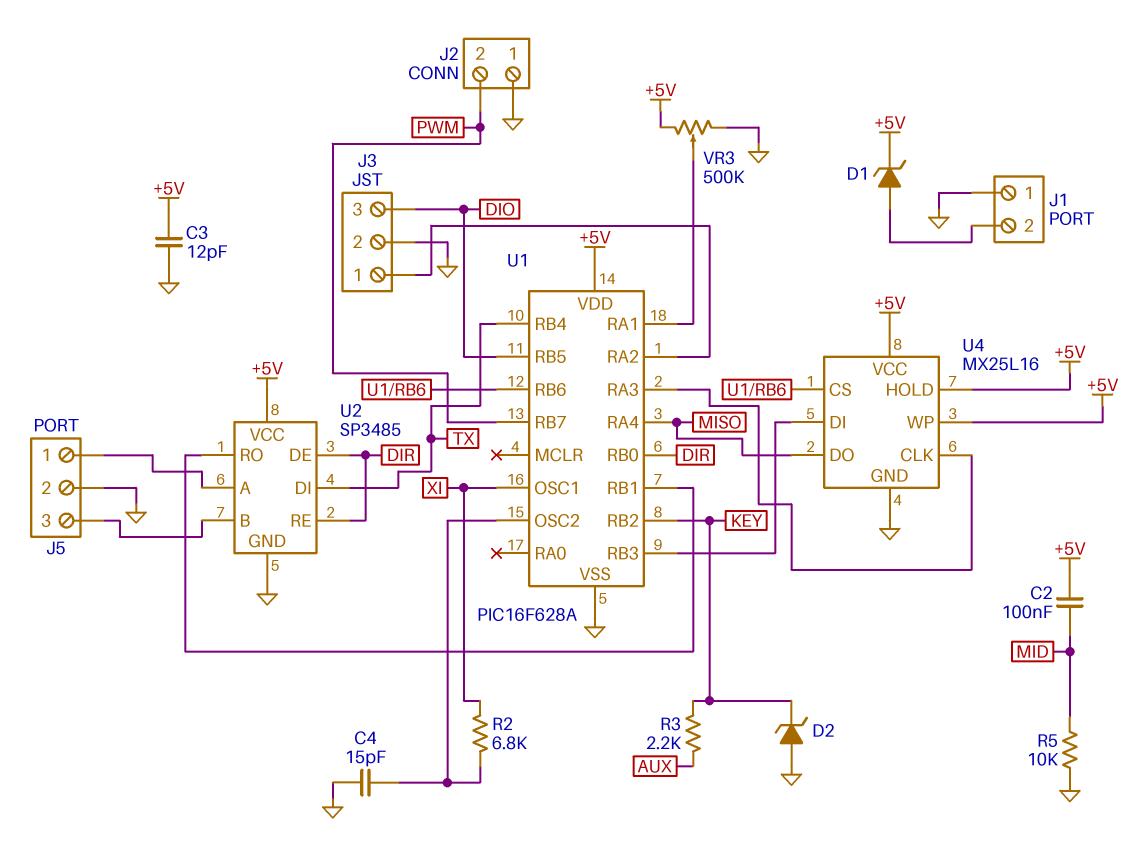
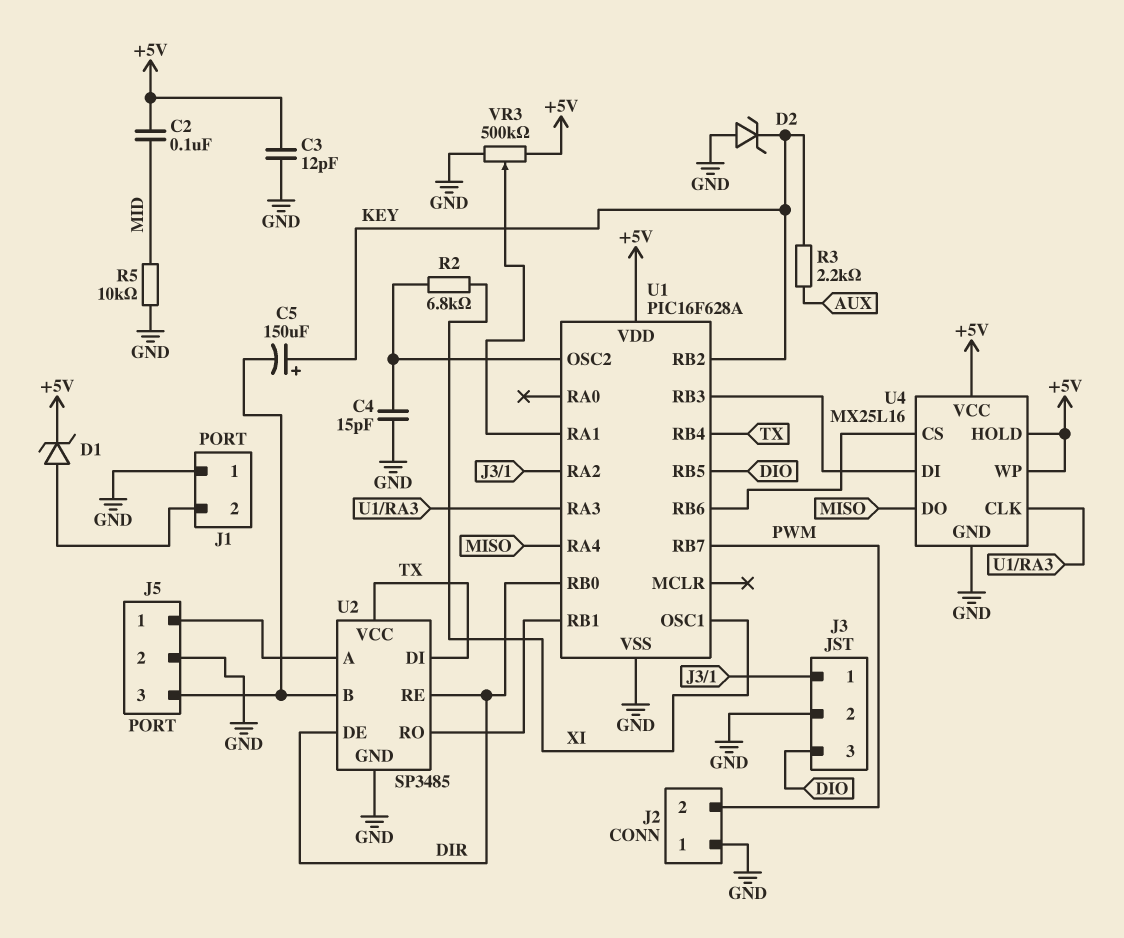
C5: none -> 150uF (plus KEY, minus J5/3)
U2 pin VCC: +5V -> TX

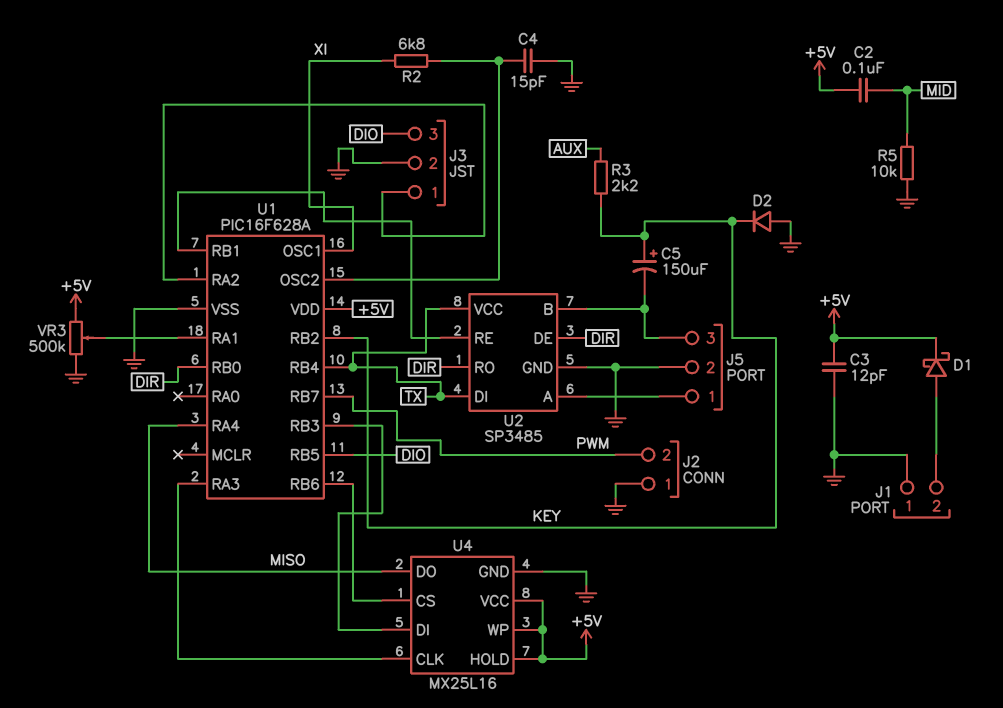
D1: zener (A J1/2, K +5V) -> schottky (A J1/2, K +5V)
D2: zener (A GND, K KEY) -> diode (A GND, K KEY)
U2 pin RE: DIR -> U1/RB1
U2 pin RO: U1/RB1 -> DIR

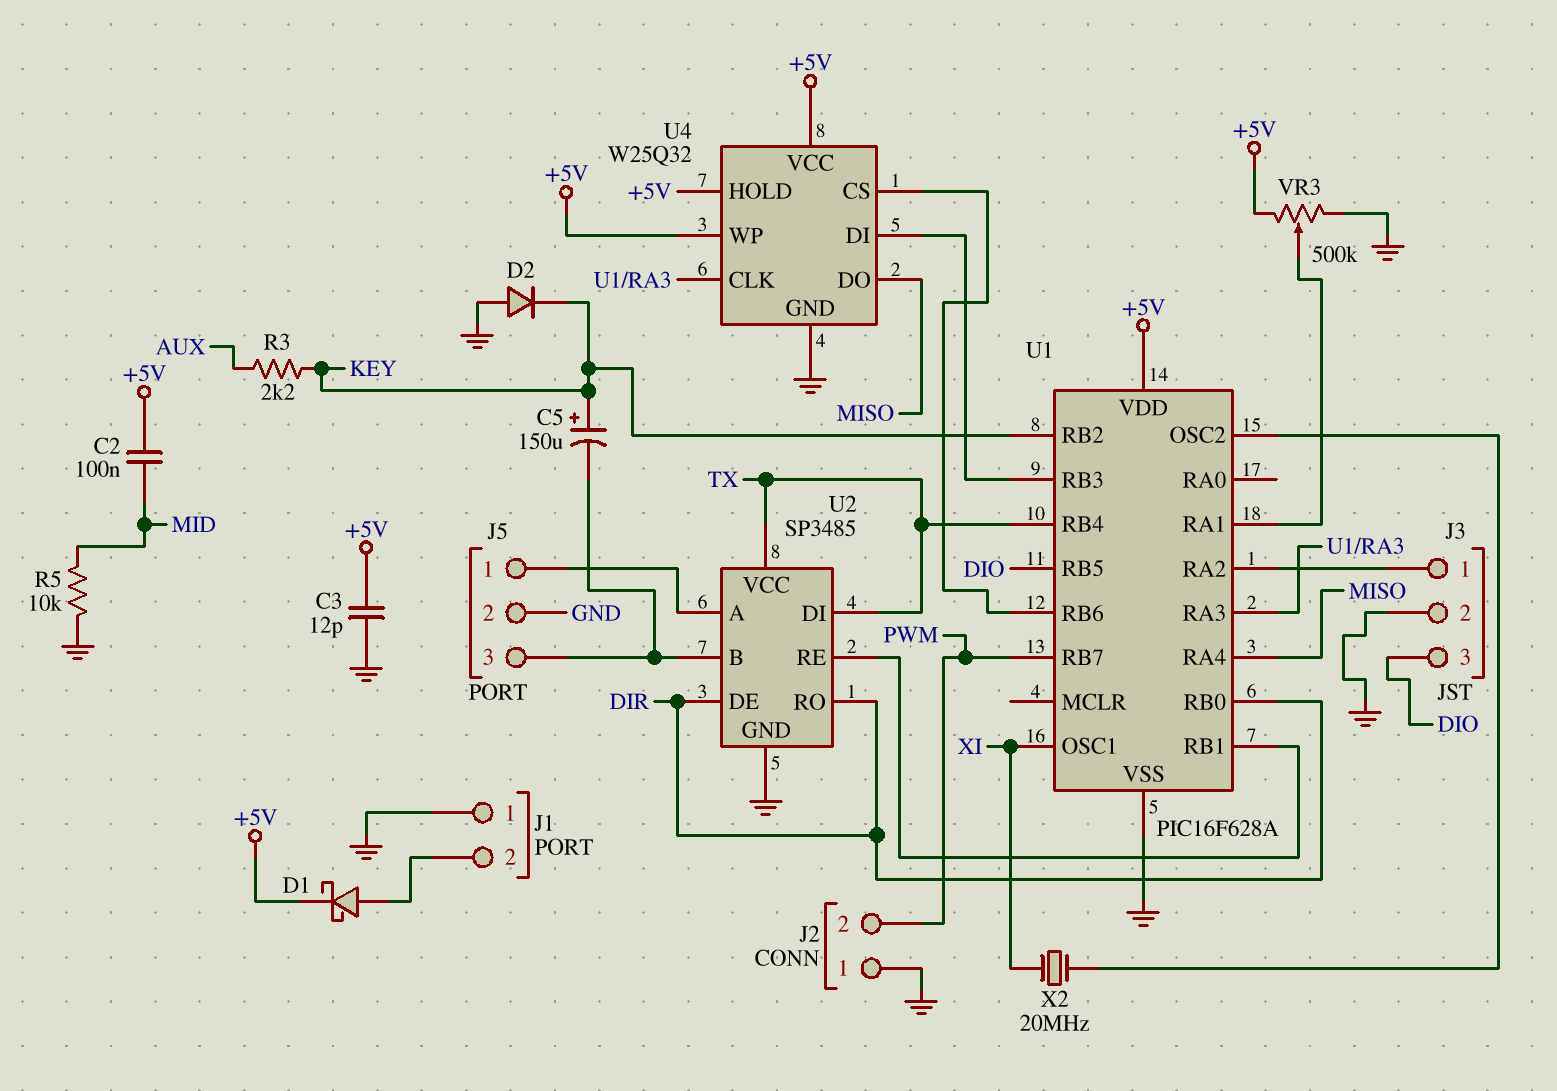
C4: 15pF (GND, U1/OSC2) -> none
R2: 6.8k (U1/OSC2, XI) -> none
U4: MX25L16 -> W25Q32
X2: none -> 20MHz (U1/OSC2, XI)

